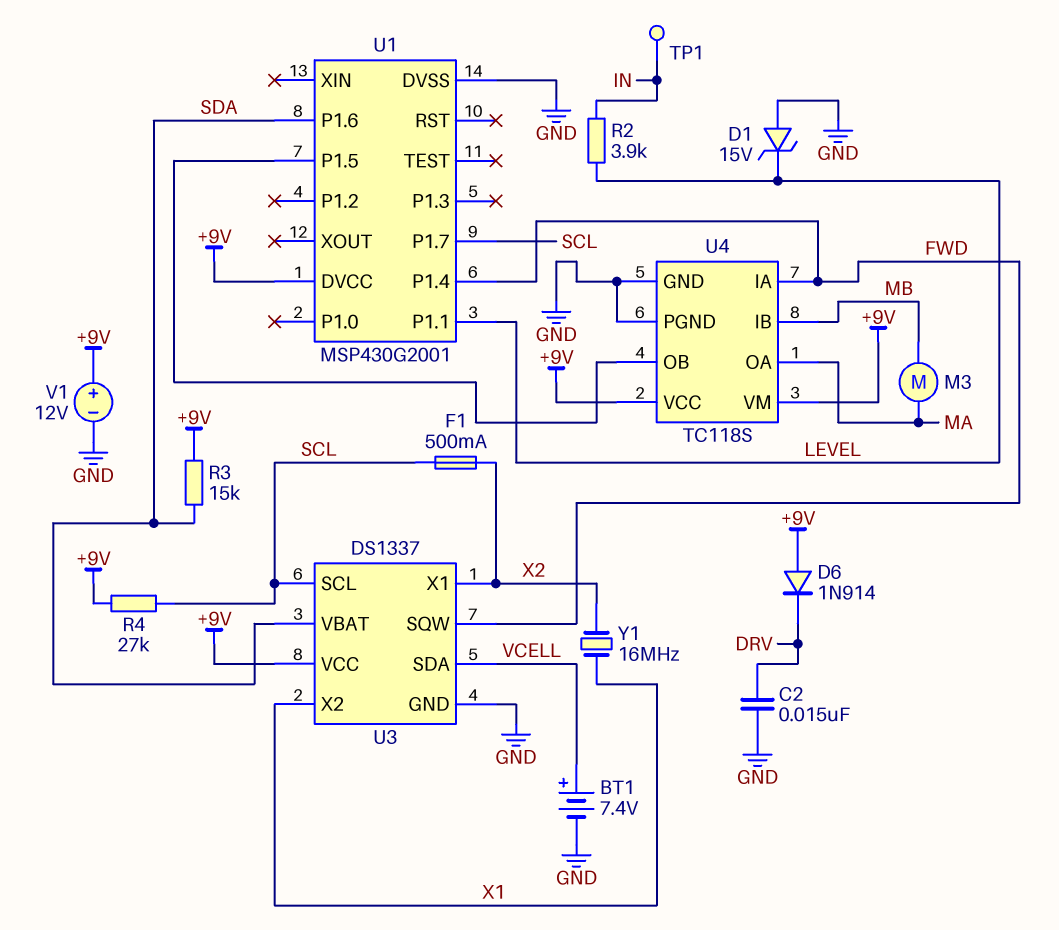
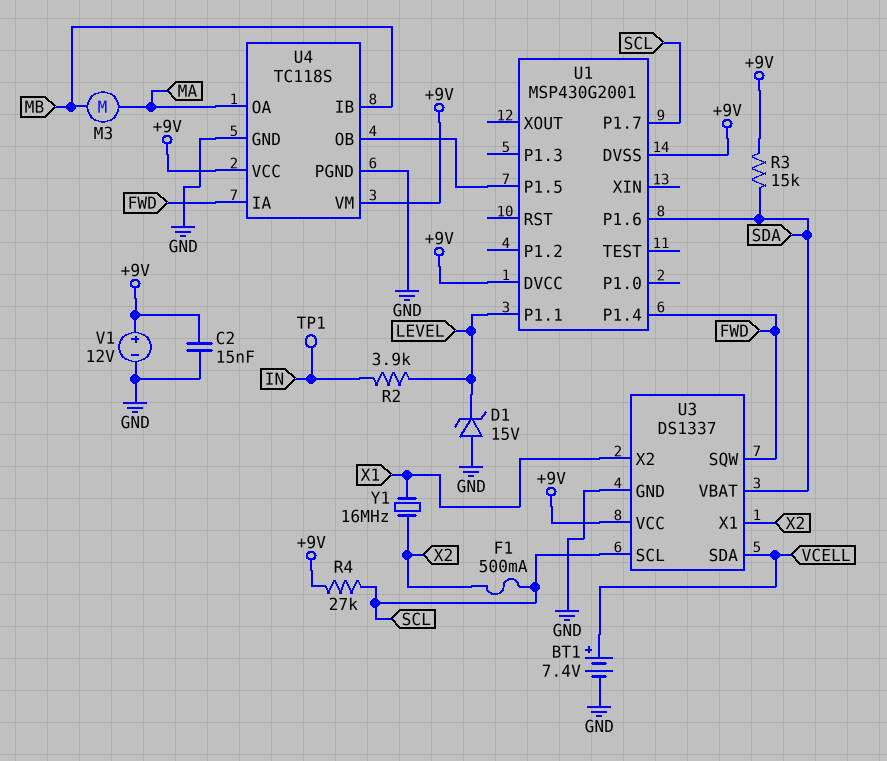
C2: 15nF (DRV, GND) -> 15nF (+9V, GND)
D6: diode 1N914 (A +9V, K DRV) -> none
U1 pin DVSS: GND -> +9V

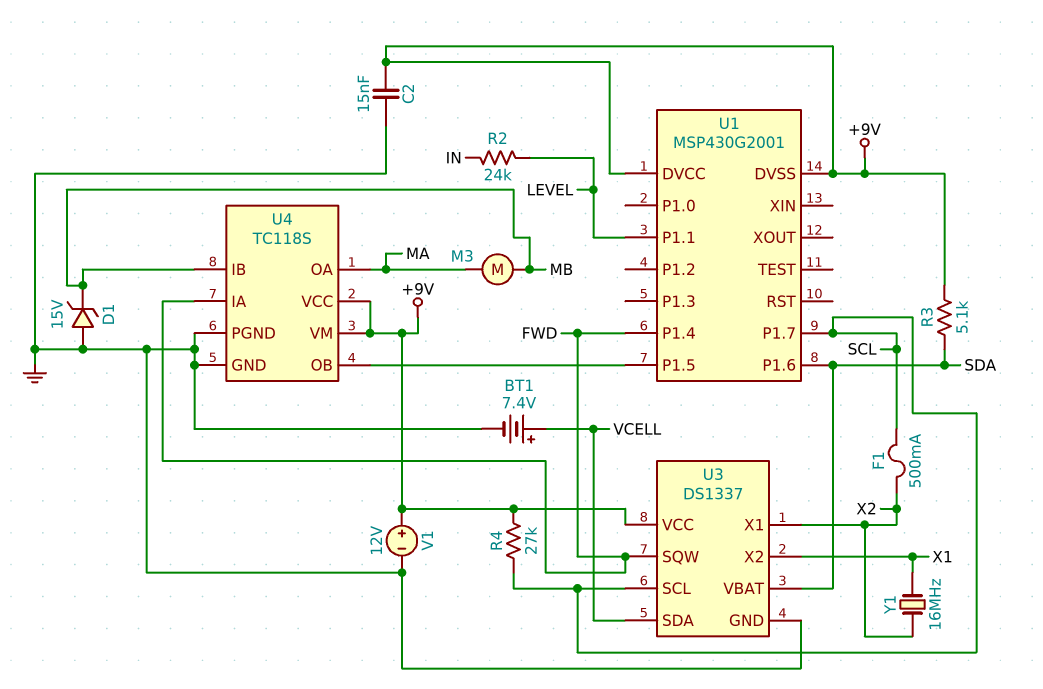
D1: zener 15V (A GND, K LEVEL) -> zener 15V (A GND, K MB)
R2: 3.9k (IN, LEVEL) -> 24k (IN, LEVEL)
R3: 15k (+9V, SDA) -> 5.1k (+9V, SDA)
TP1: test point (IN) -> none

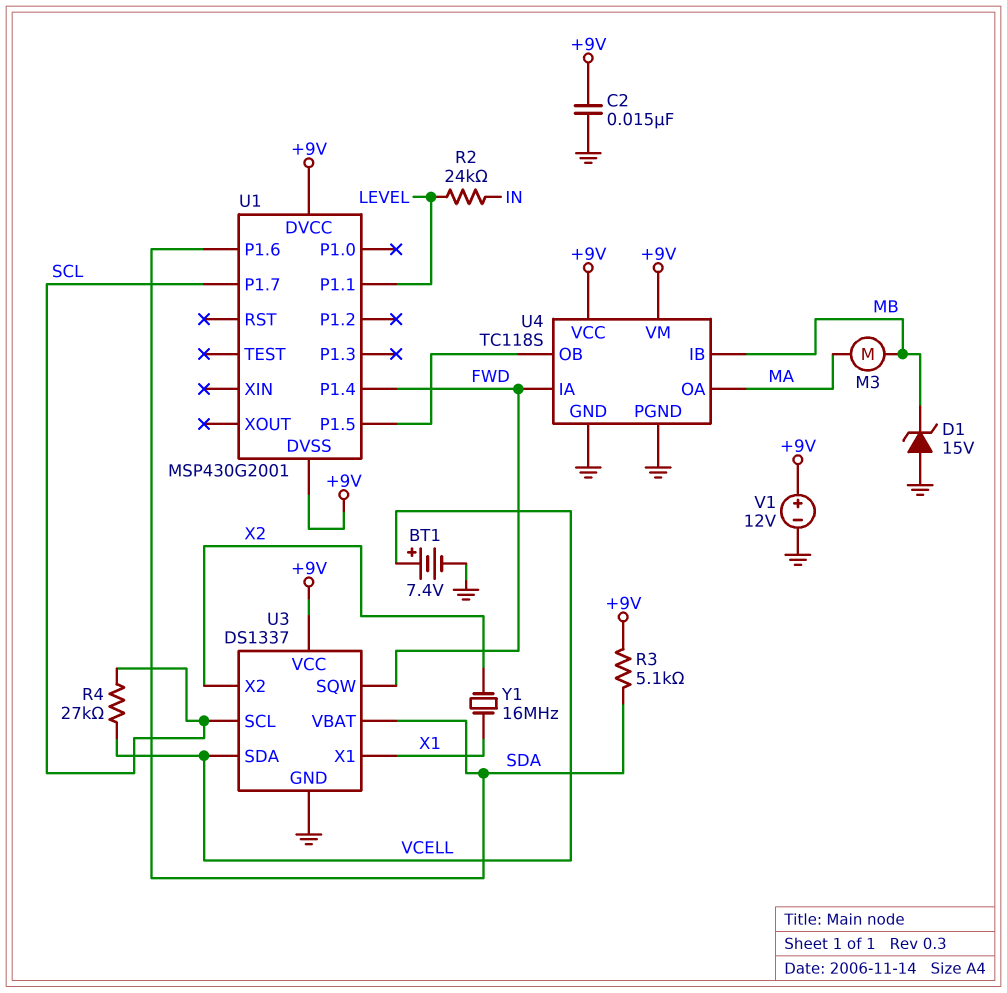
F1: 500mA (SCL, X2) -> none
R4: 27k (+9V, SCL) -> 27k (SCL, VCELL)
U3 pin X1: X2 -> X1
U3 pin X2: X1 -> X2

